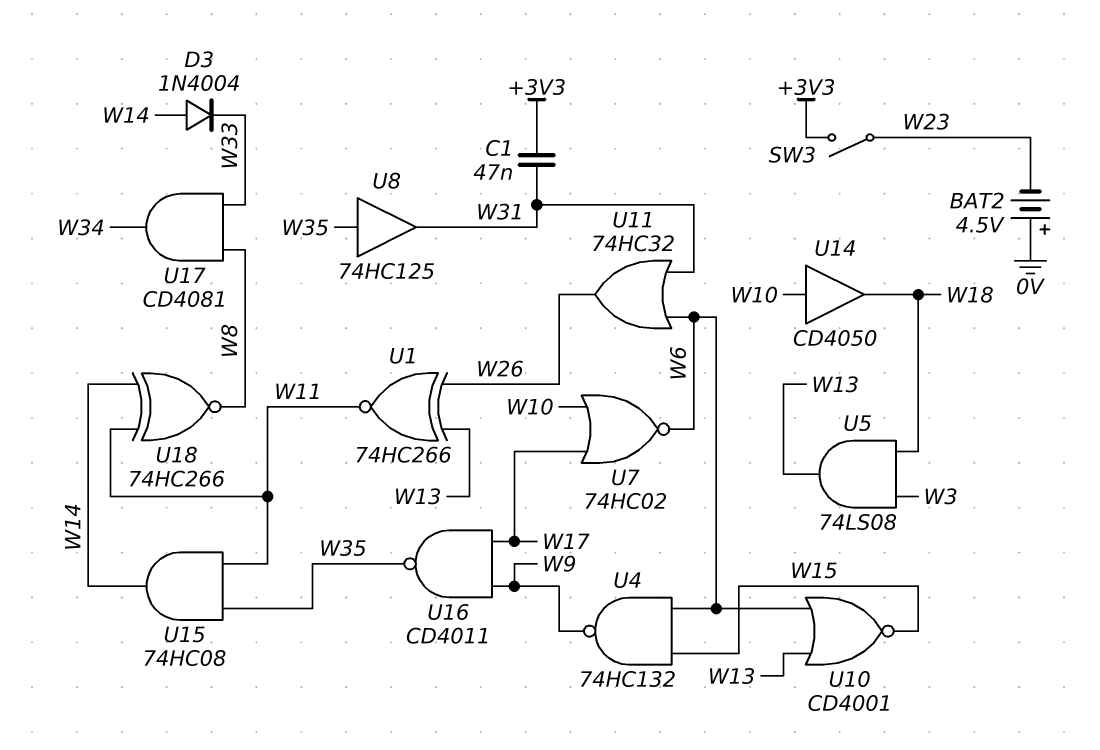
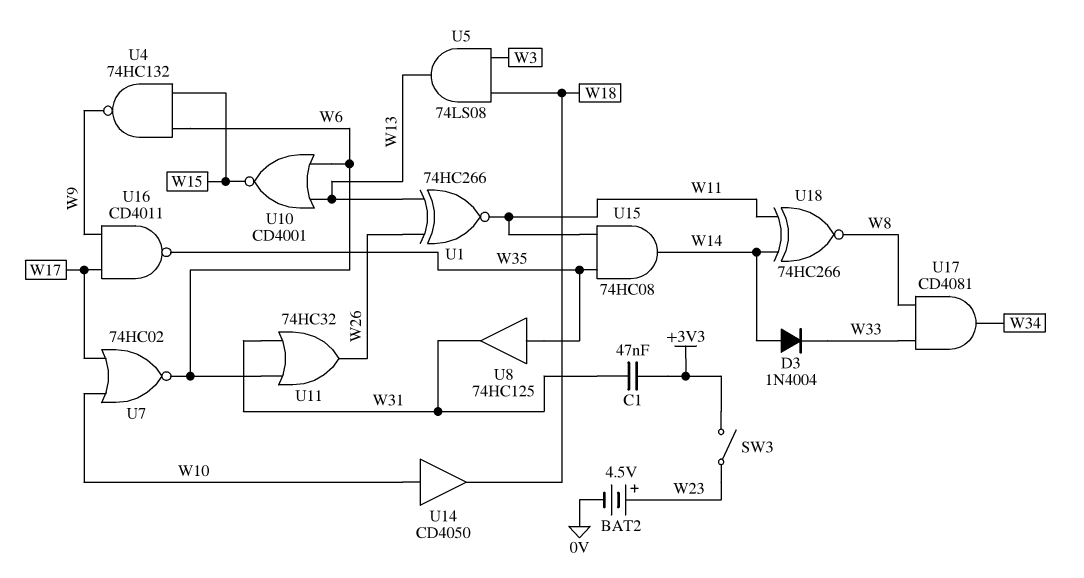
BAT2: 4.5V (plus 0V, minus W23) -> 4.5V (plus W23, minus 0V)

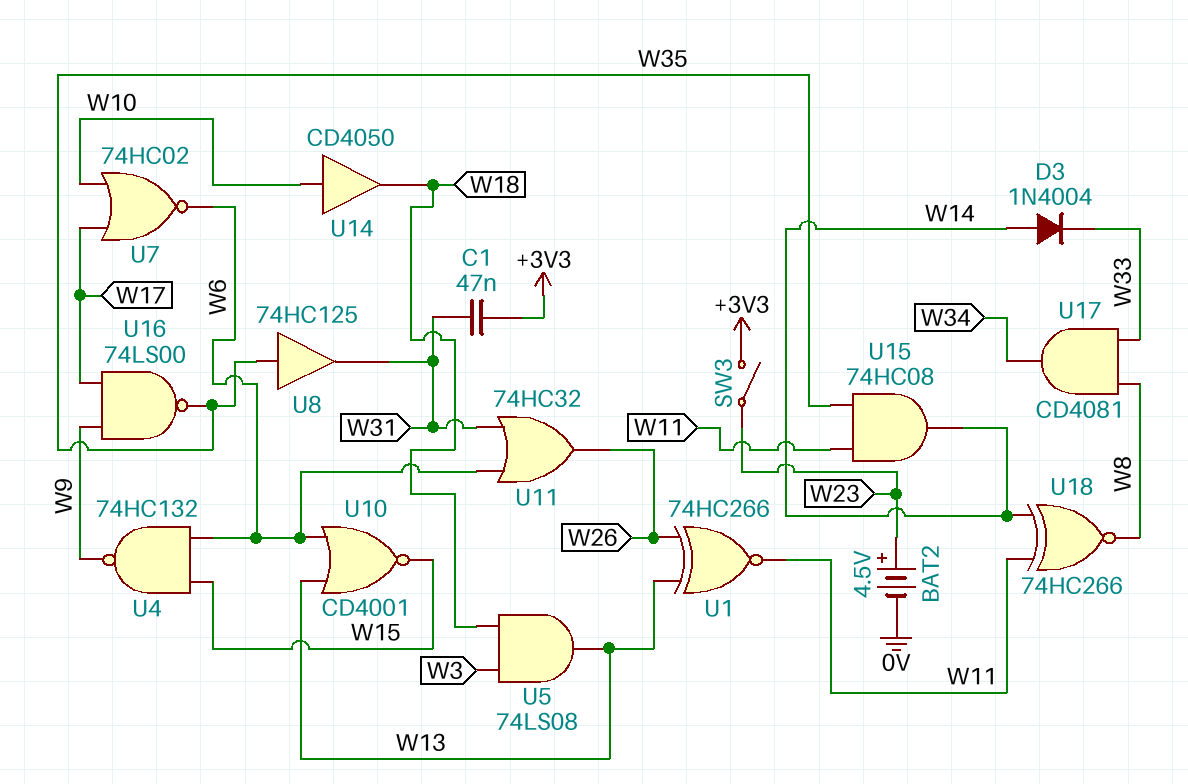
U16: NAND CD4011 (in W9, in W17, out W35) -> NAND 74LS00 (in W9, in W17, out W35)

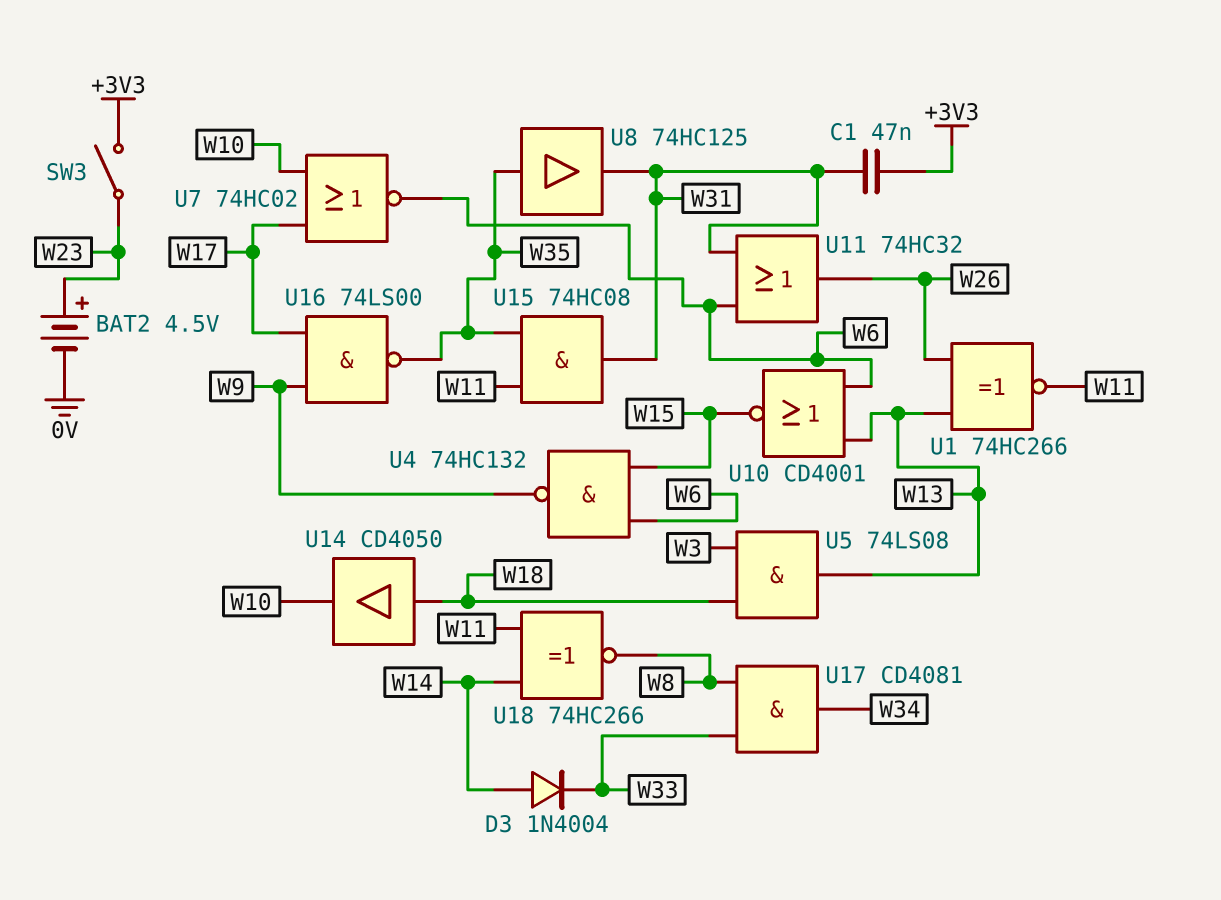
U14: buffer CD4050 (in W10, out W18) -> buffer CD4050 (in W18, out W10)
U15: AND 74HC08 (in W11, in W35, out W14) -> AND 74HC08 (in W11, in W35, out W31)

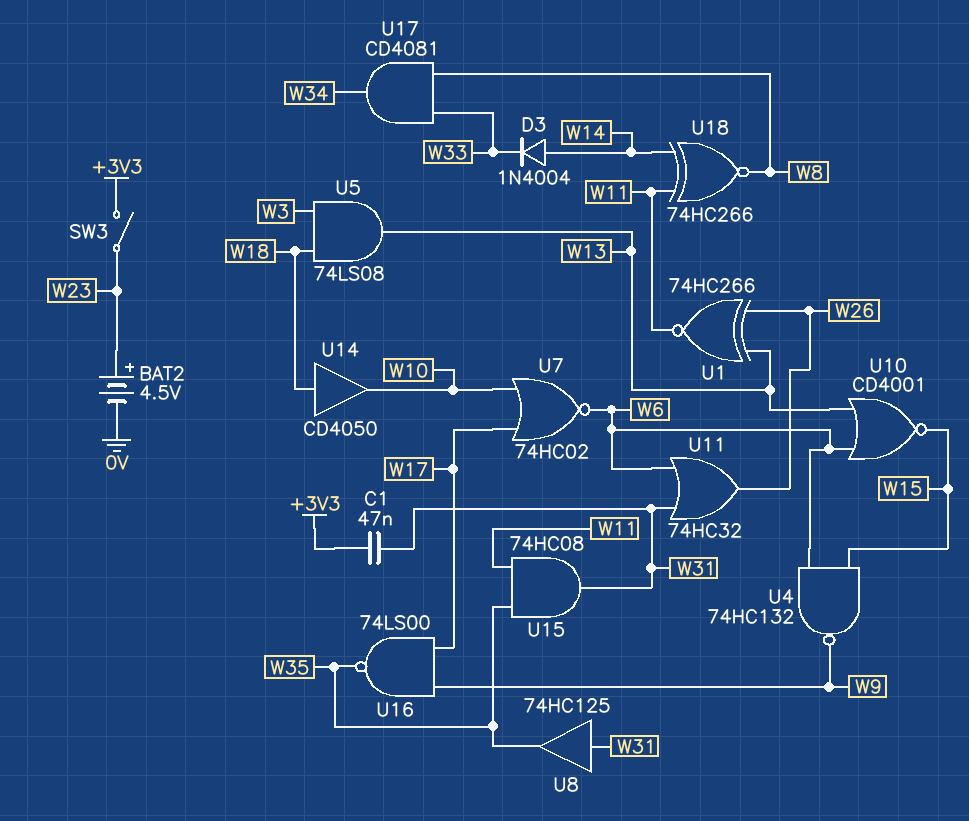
U8: buffer 74HC125 (in W35, out W31) -> buffer 74HC125 (in W31, out W35)

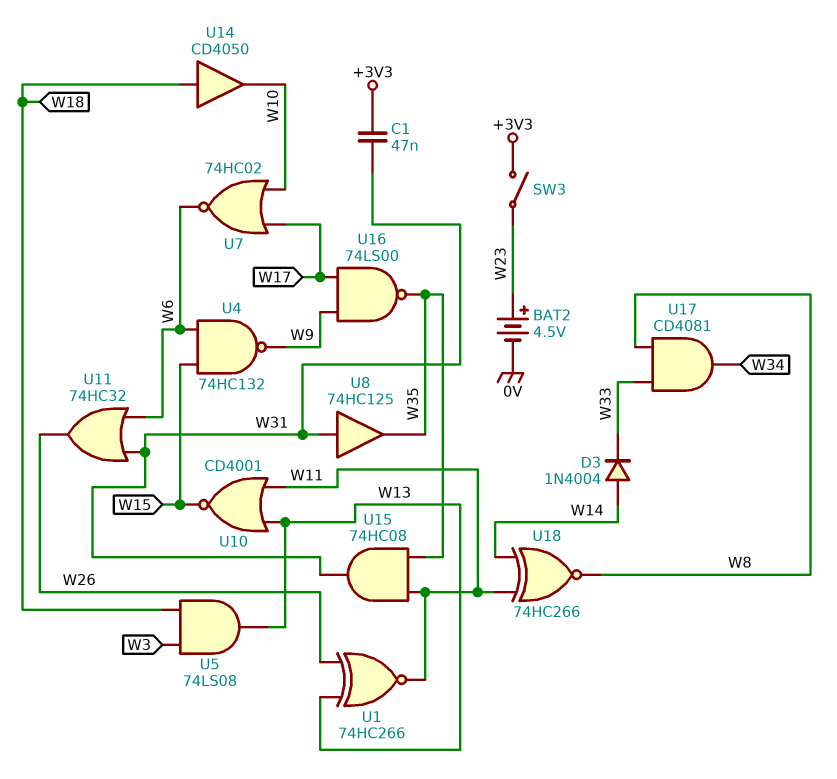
U10: NOR CD4001 (in W6, in W13, out W15) -> NOR CD4001 (in W11, in W13, out W15)

